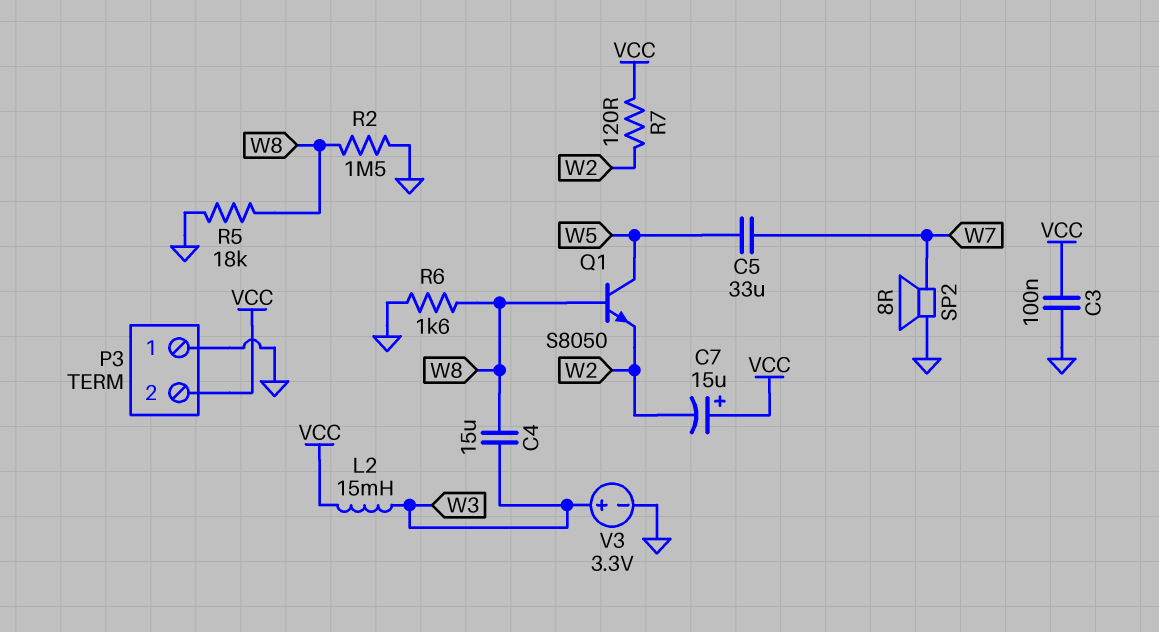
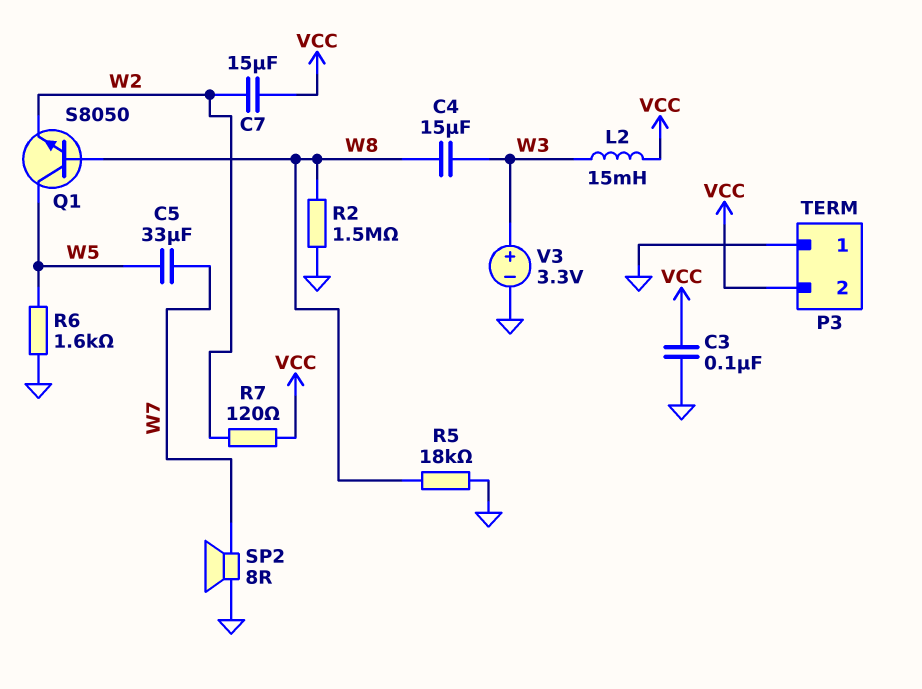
C7: 15uF (plus VCC, minus W2) -> 15uF (VCC, W2)
R6: 1.6k (GND, W8) -> 1.6k (GND, W5)

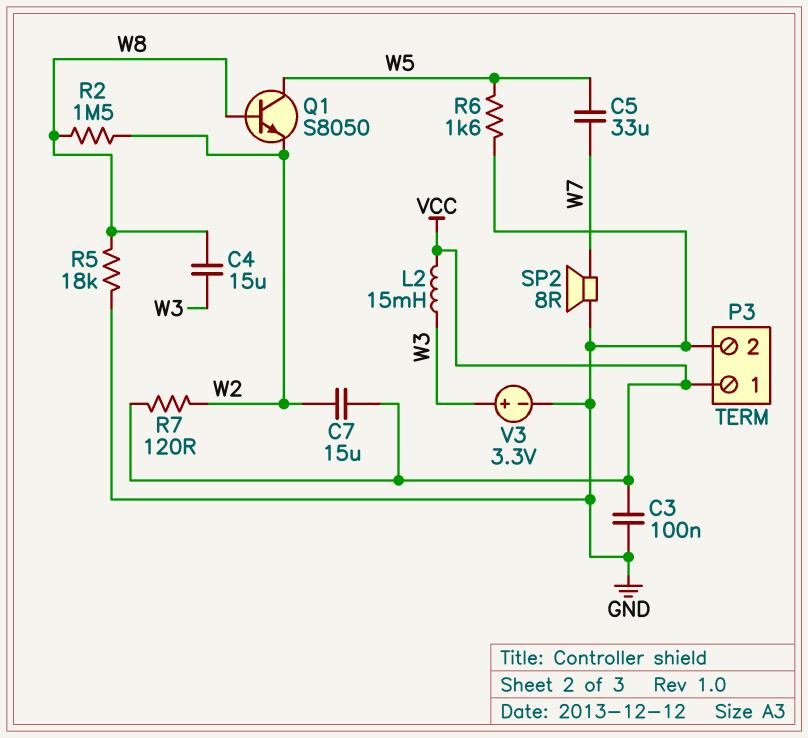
P3 pin 1: GND -> VCC
P3 pin 2: VCC -> GND
R2: 1.5M (GND, W8) -> 1.5M (W2, W8)

